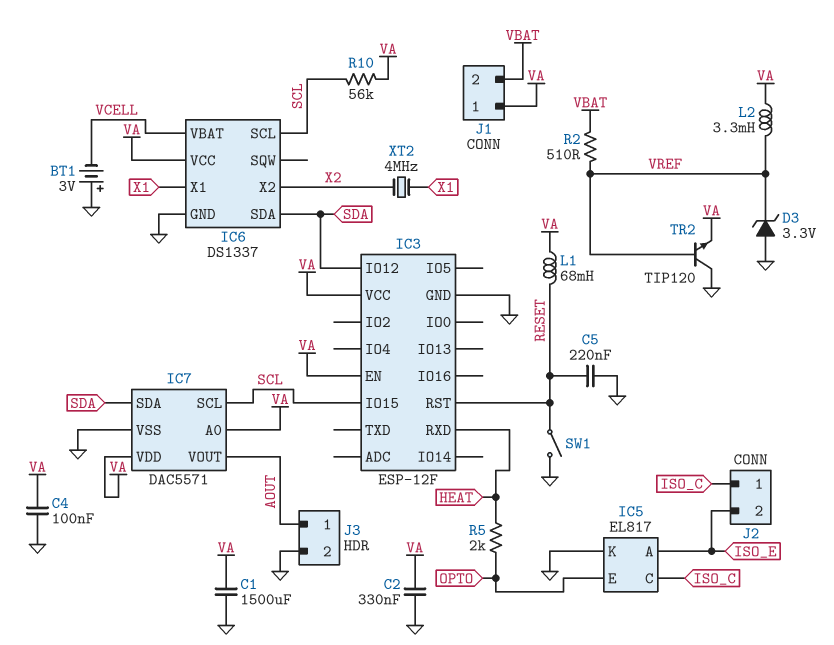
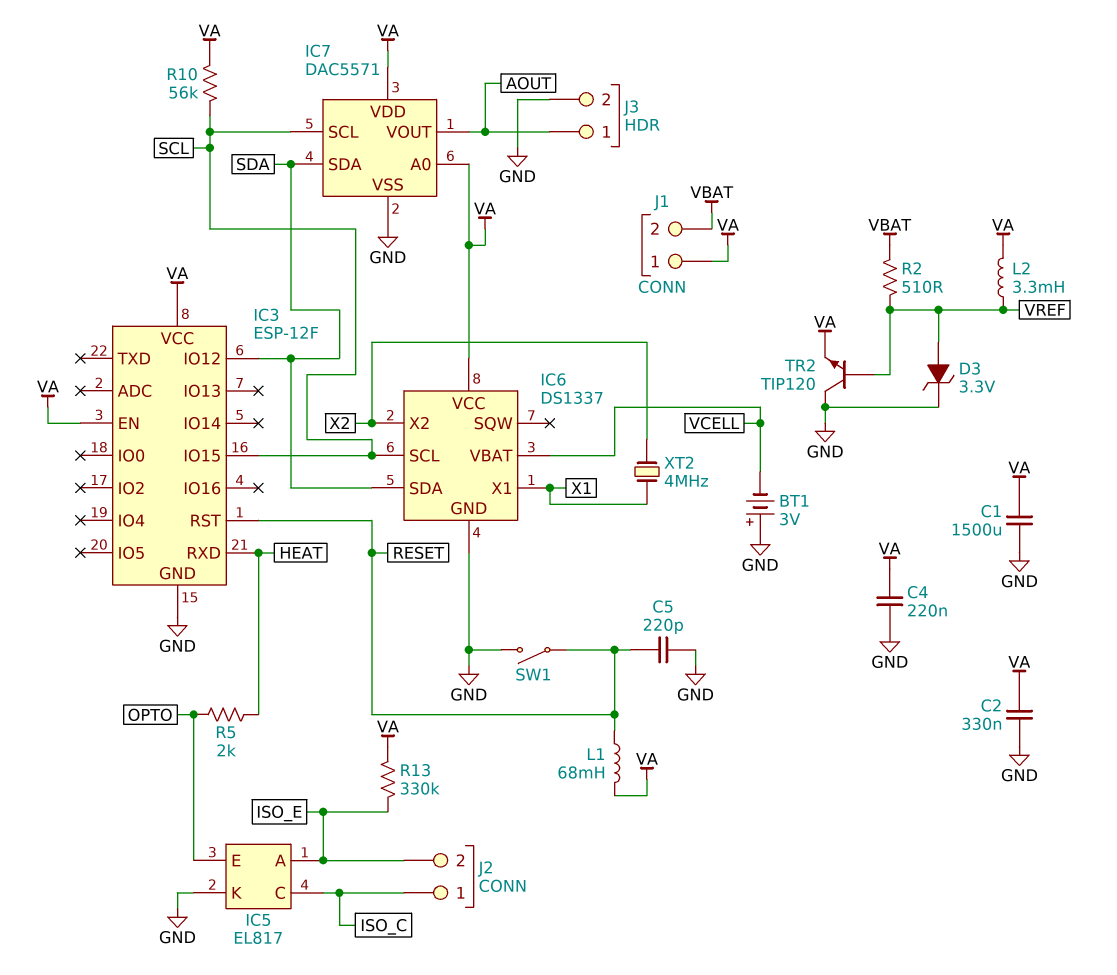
C4: 100nF (GND, VA) -> 220nF (GND, VA)
C5: 220nF (GND, RESET) -> 220pF (GND, RESET)
D3: zener 3.3V (A GND, K VREF) -> zener 3.3V (A VREF, K GND)
R13: none -> 330k (ISO_E, VA)

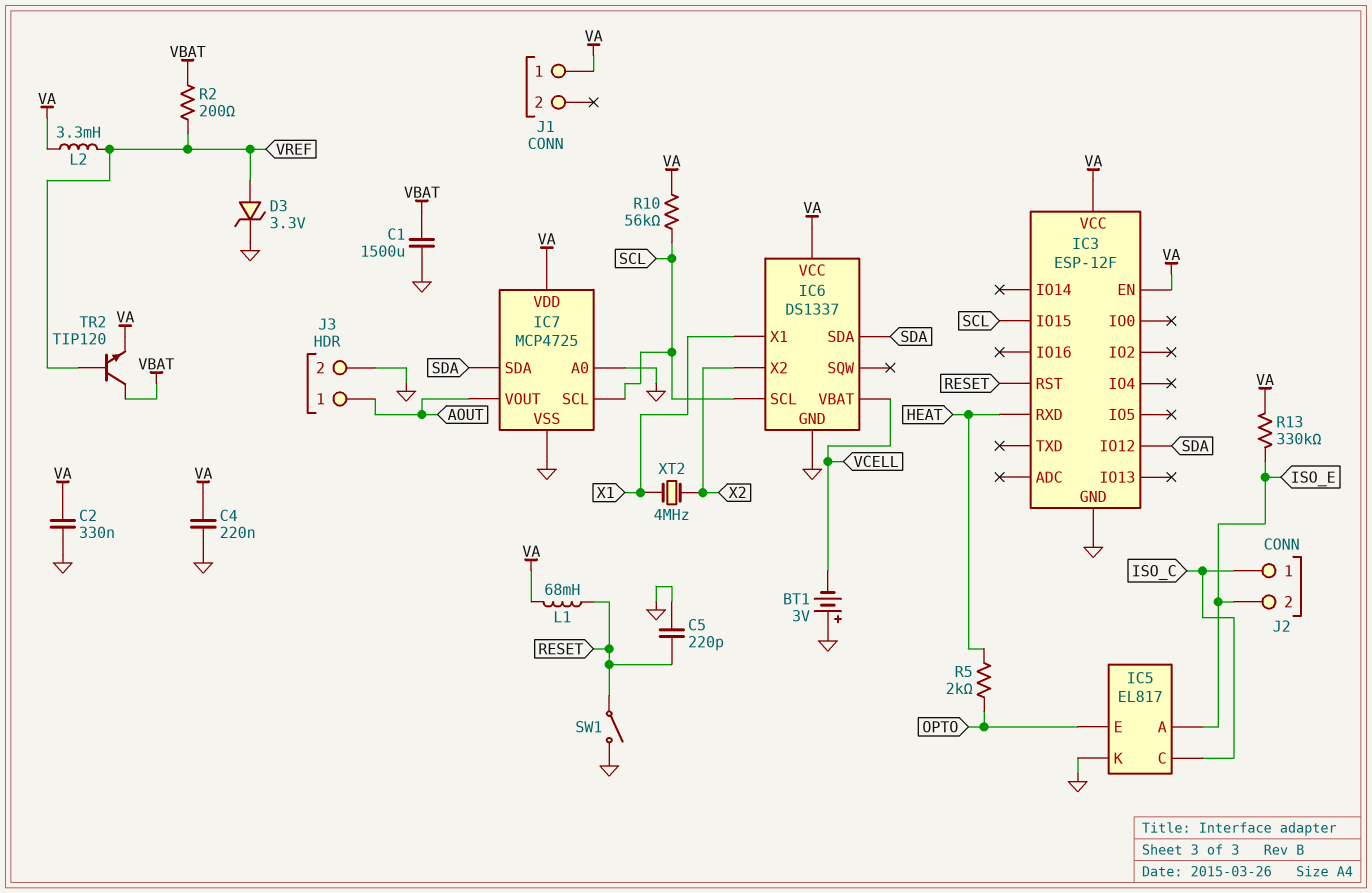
C1: 1500uF (GND, VA) -> 1500uF (GND, VBAT)
IC7: DAC5571 -> MCP4725
IC7 pin A0: VA -> GND
J1 pin 2: VBAT -> none
R2: 510 (VBAT, VREF) -> 200 (VBAT, VREF)
TR2: NPN TIP120 (B VREF, C GND, E VA) -> NPN TIP120 (B VREF, C VBAT, E VA)

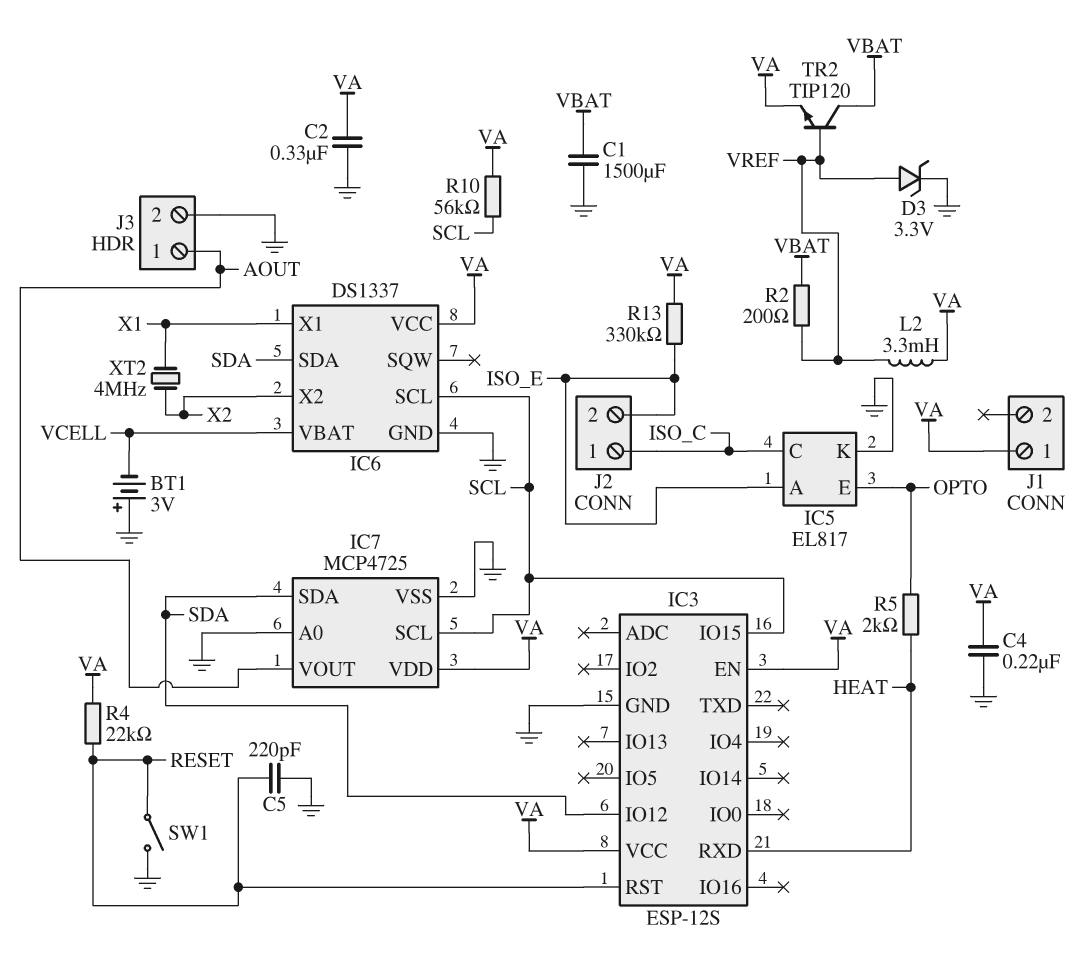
IC3: ESP-12F -> ESP-12S
L1: 68mH (RESET, VA) -> none
R4: none -> 22k (RESET, VA)

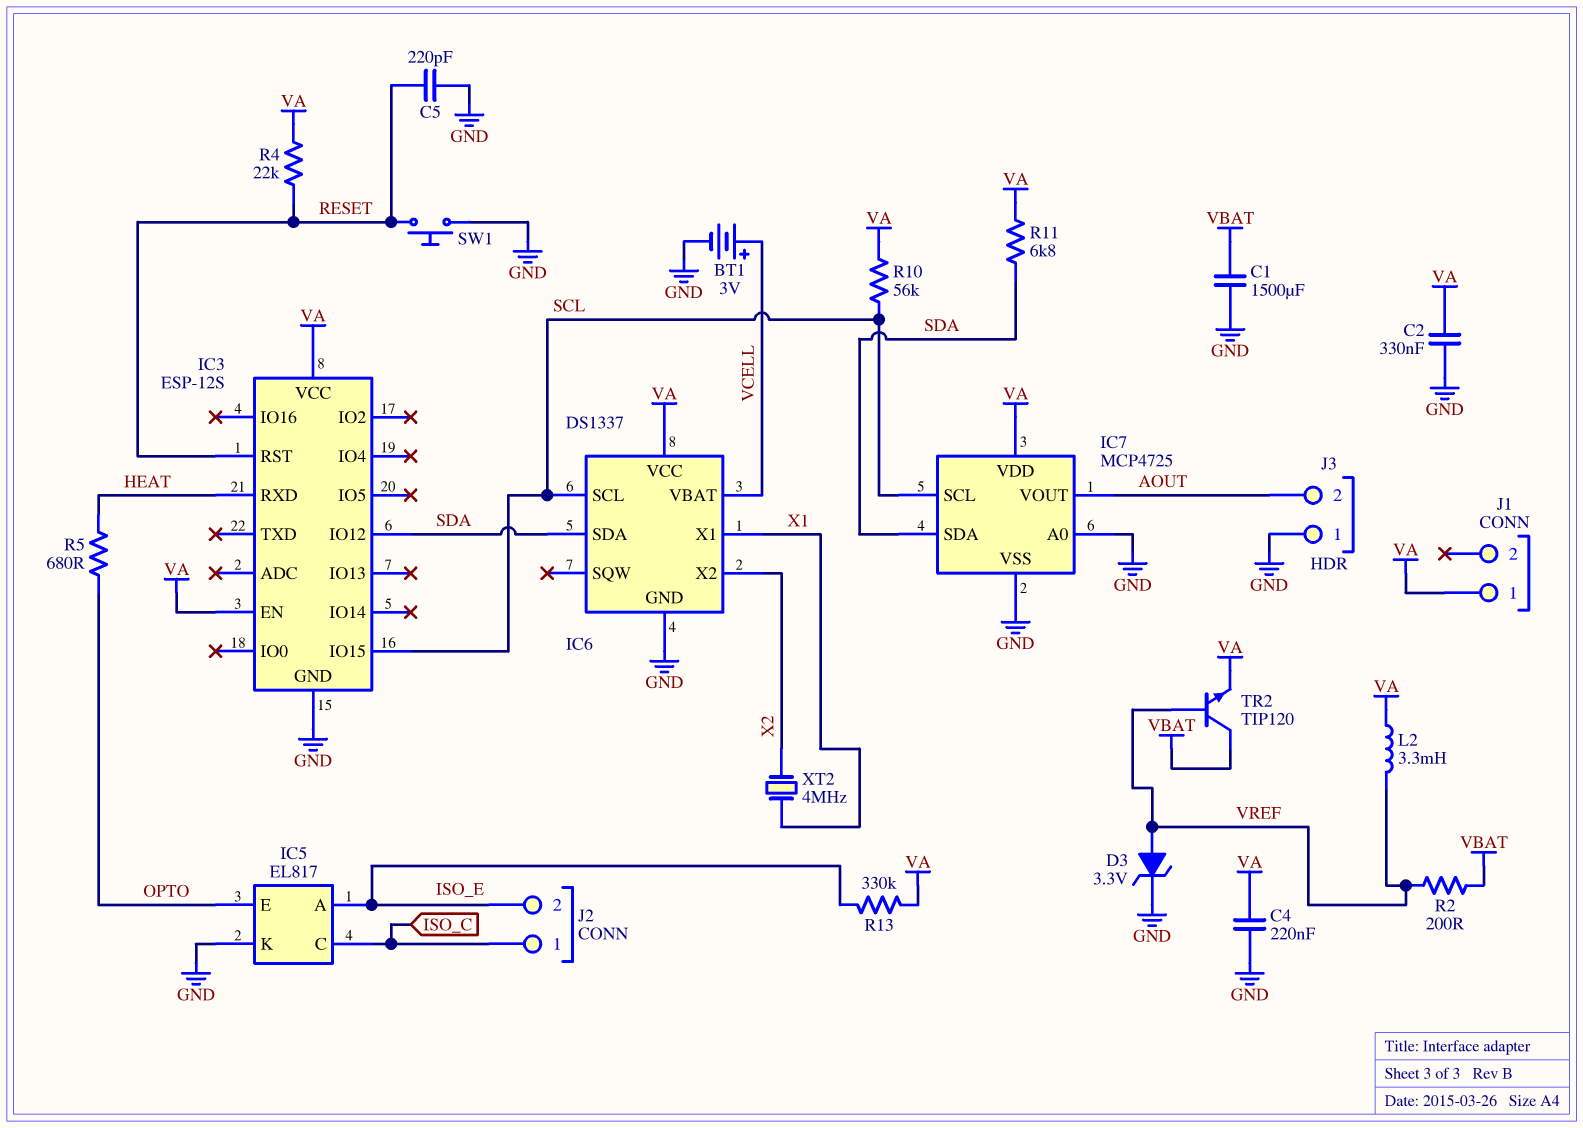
BT1: 3V (plus GND, minus VCELL) -> 3V (plus VCELL, minus GND)
J3 pin 1: AOUT -> GND
J3 pin 2: GND -> AOUT
R5: 2k (HEAT, OPTO) -> 680 (HEAT, OPTO)
R11: none -> 6.8k (SDA, VA)
SW1: switch (GND, RESET) -> button (GND, RESET)

